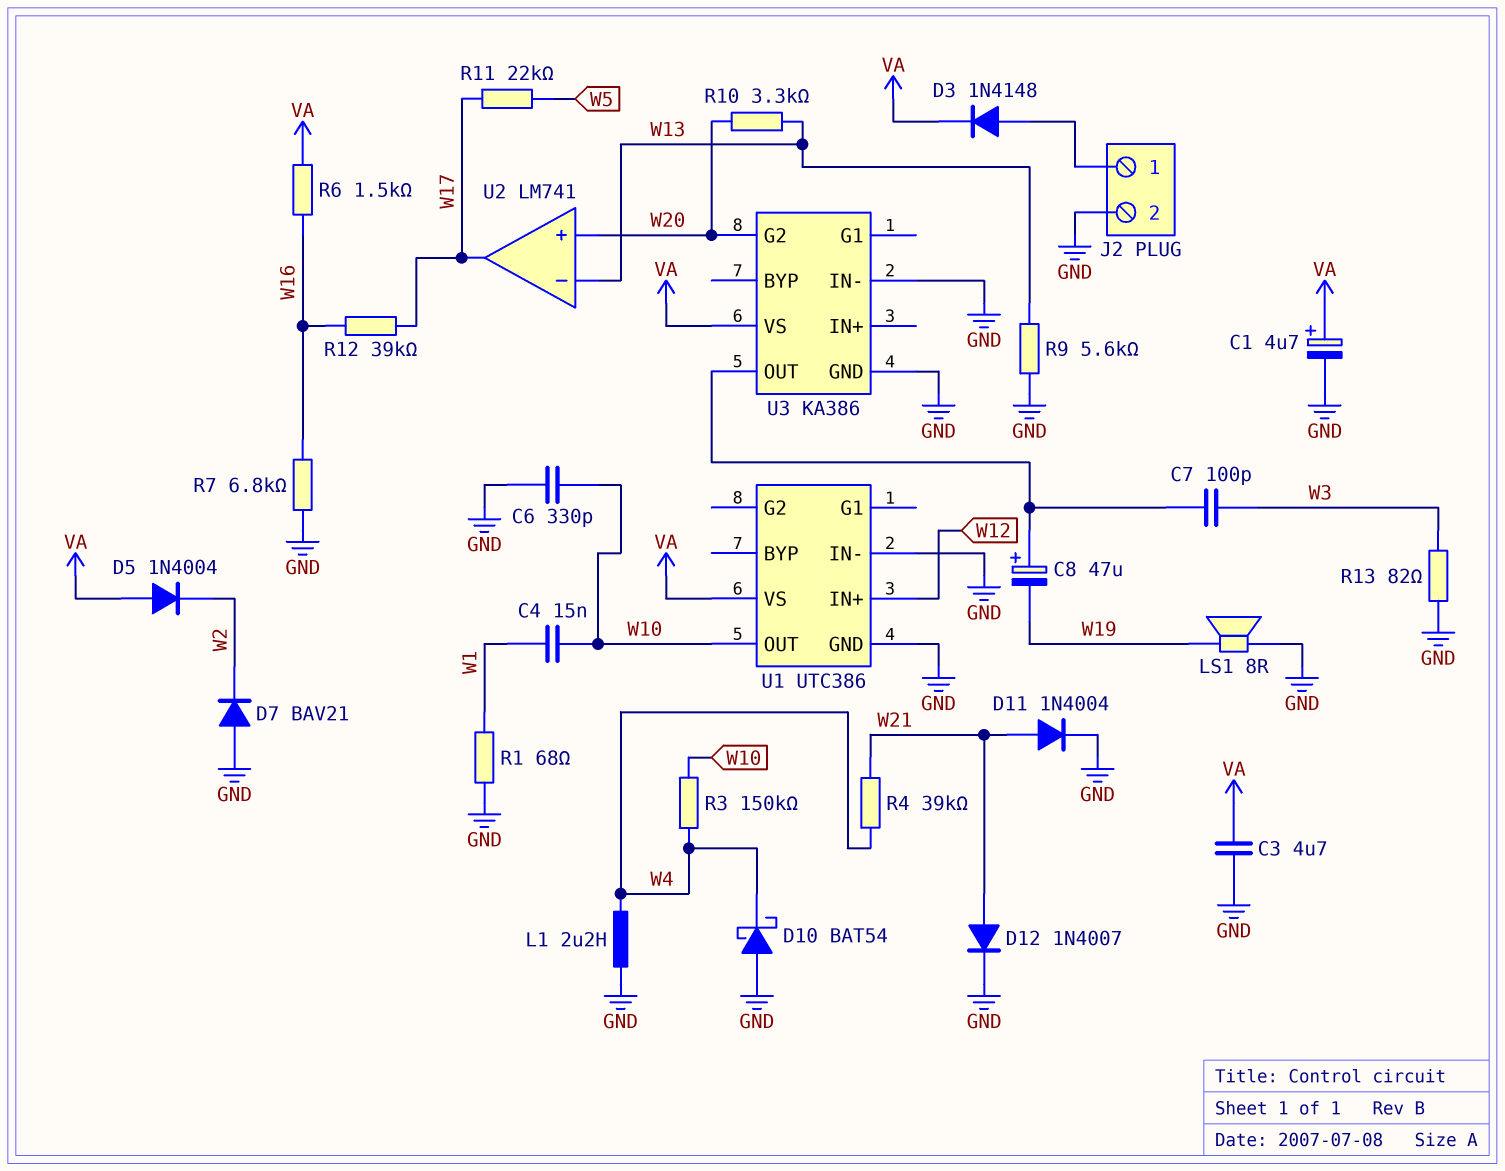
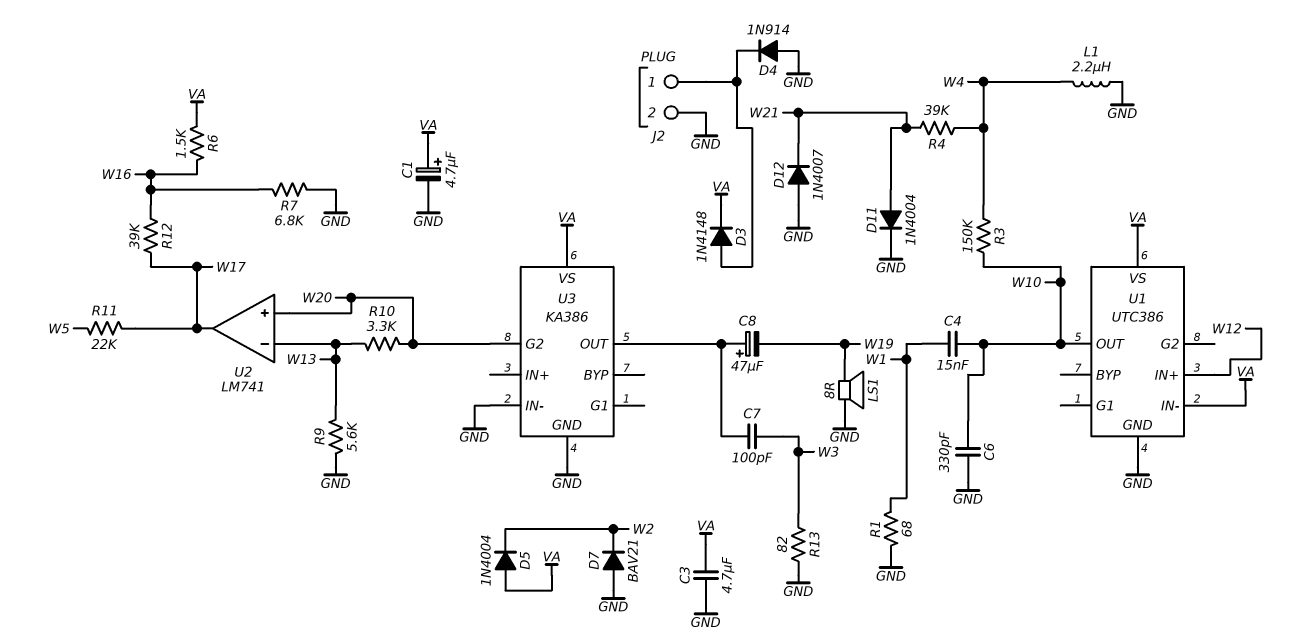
D4: none -> diode 1N914 (A GND, K J2/1)
D10: schottky BAT54 (A GND, K W4) -> none
D12: diode 1N4007 (A W21, K GND) -> diode 1N4007 (A GND, K W21)
U1 pin IN-: GND -> VA

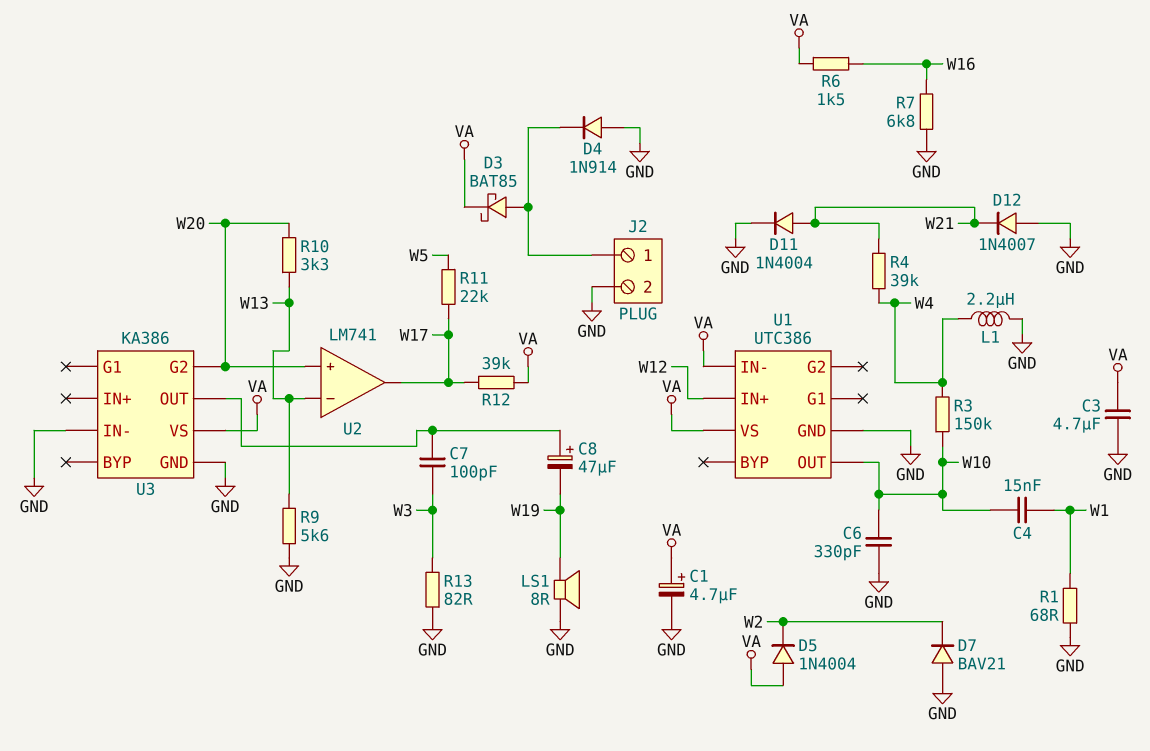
D3: diode 1N4148 (A J2/1, K VA) -> schottky BAT85 (A J2/1, K VA)
R12: 39k (W16, W17) -> 39k (VA, W17)

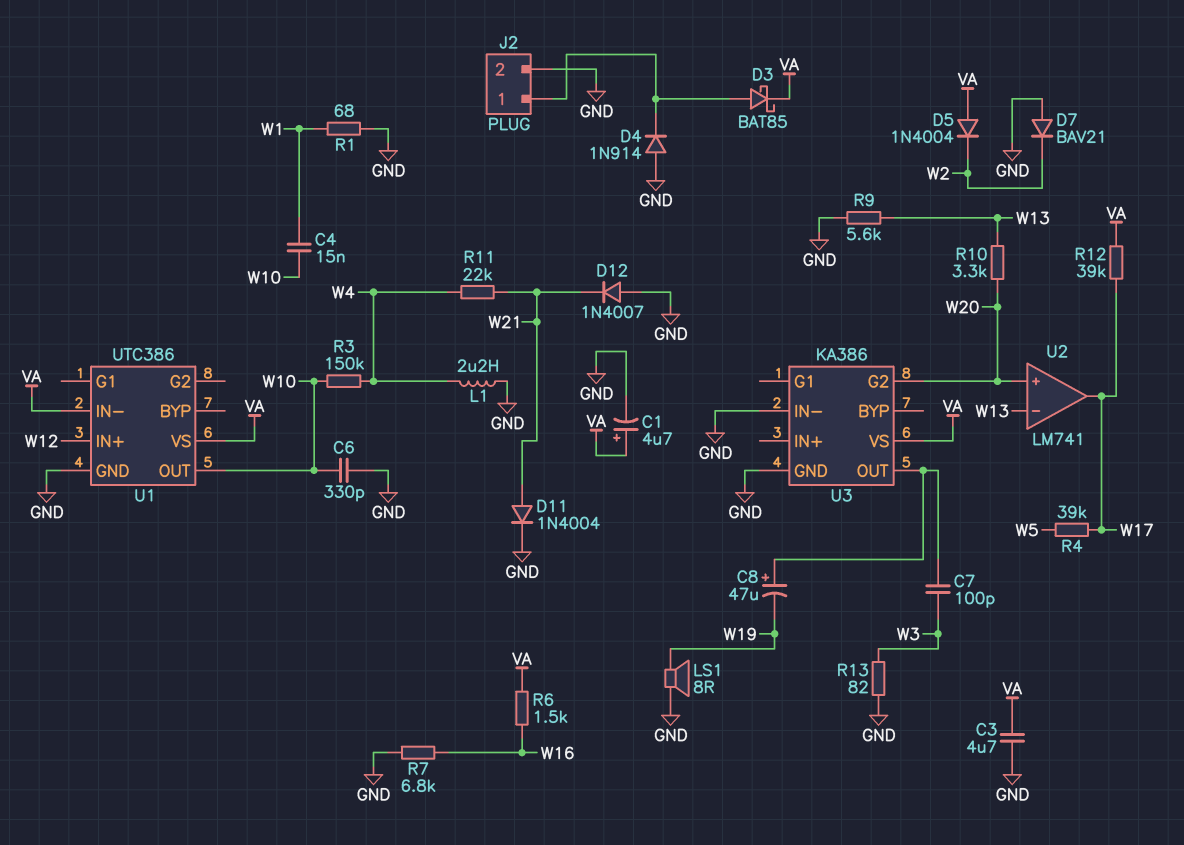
R4: 39k (W4, W21) -> 39k (W5, W17)
R11: 22k (W5, W17) -> 22k (W4, W21)

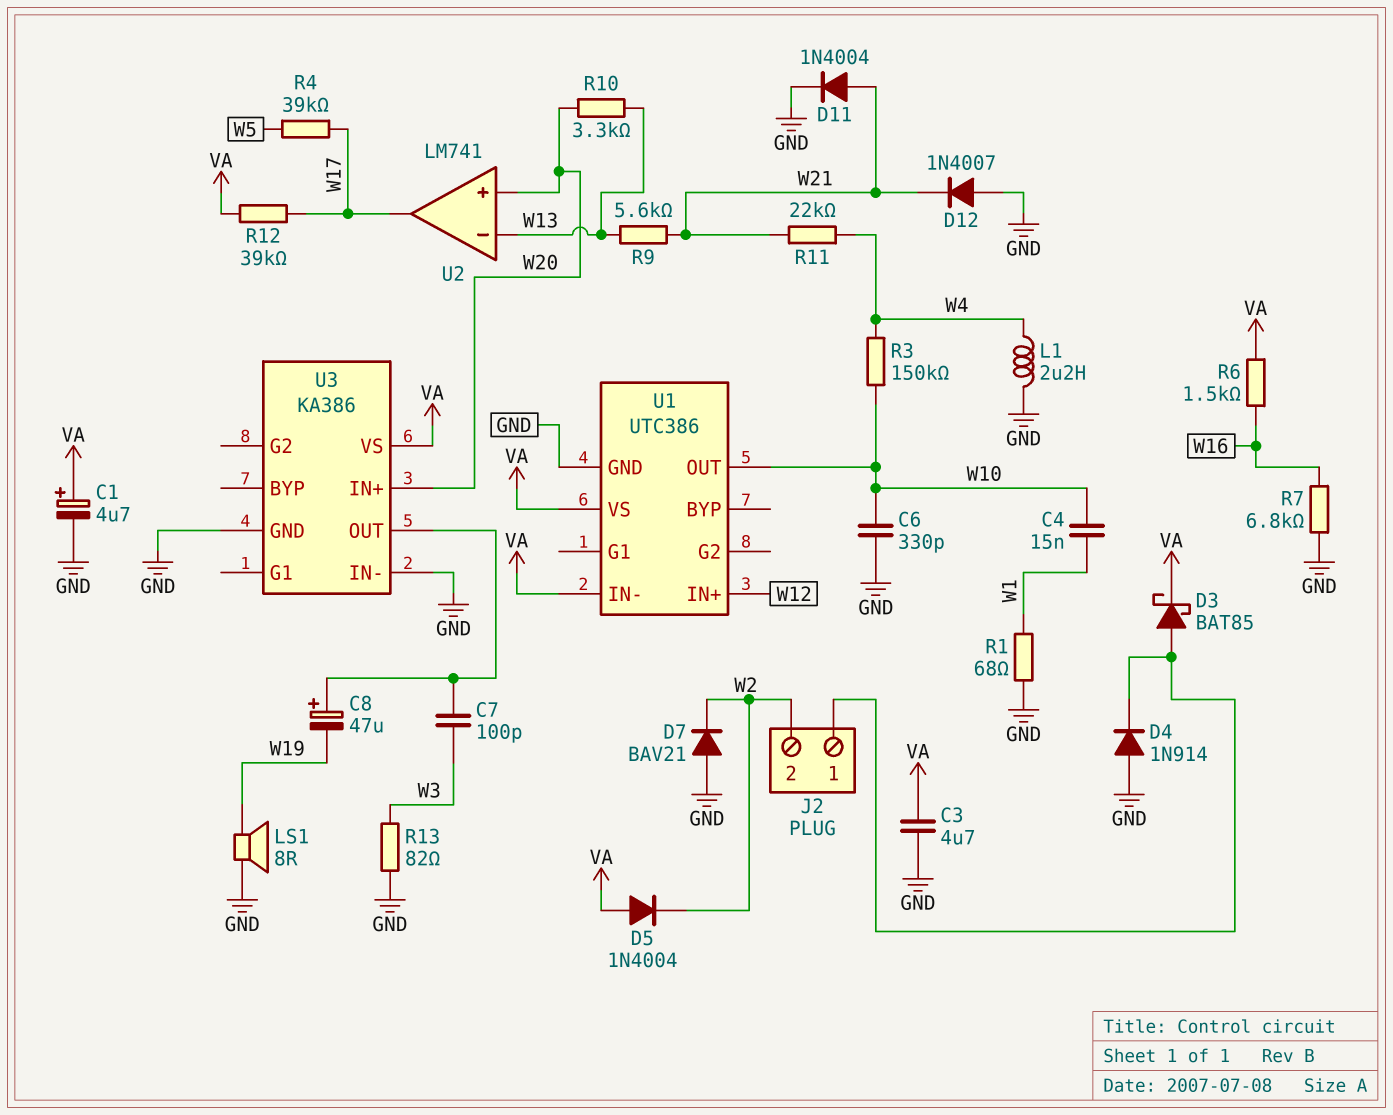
J2 pin 2: GND -> W2
R9: 5.6k (GND, W13) -> 5.6k (W13, W21)
U3 pin G2: W20 -> none
U3 pin IN+: none -> W20

